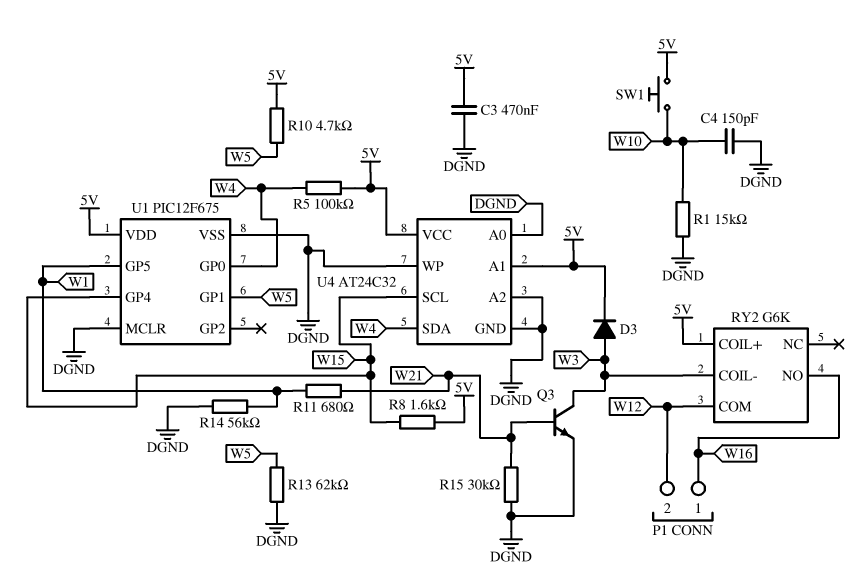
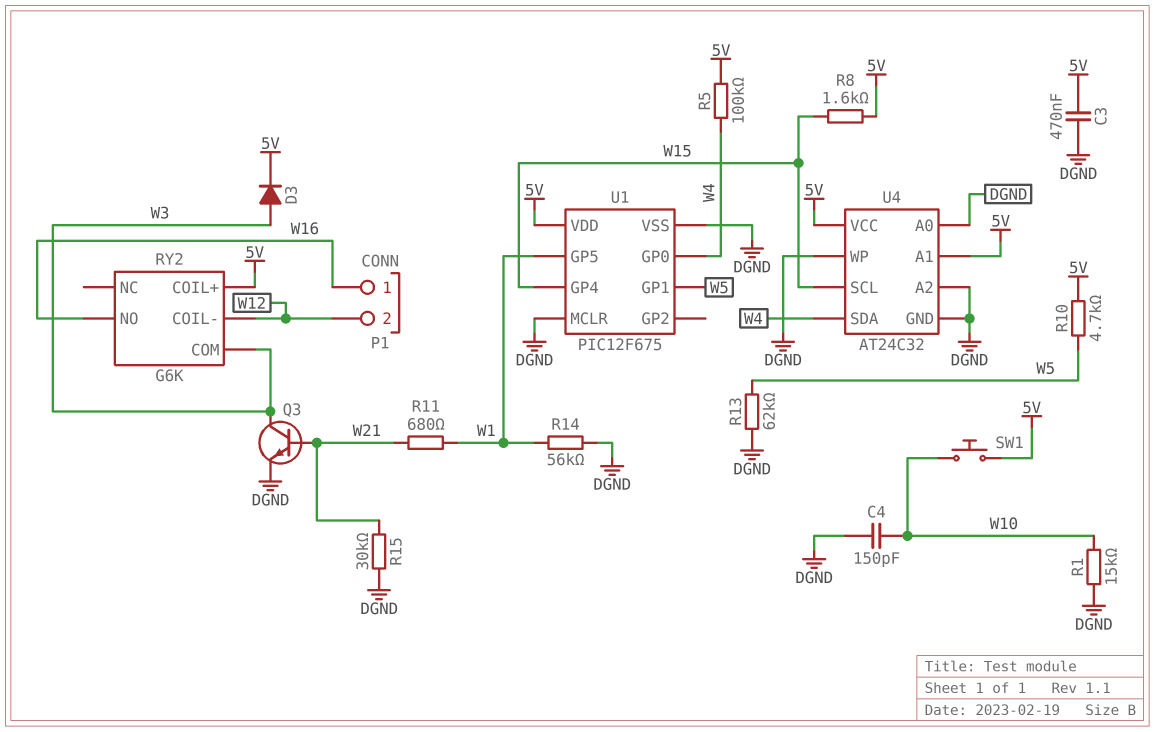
RY2 pin COIL-: W3 -> W12
RY2 pin COM: W12 -> W3

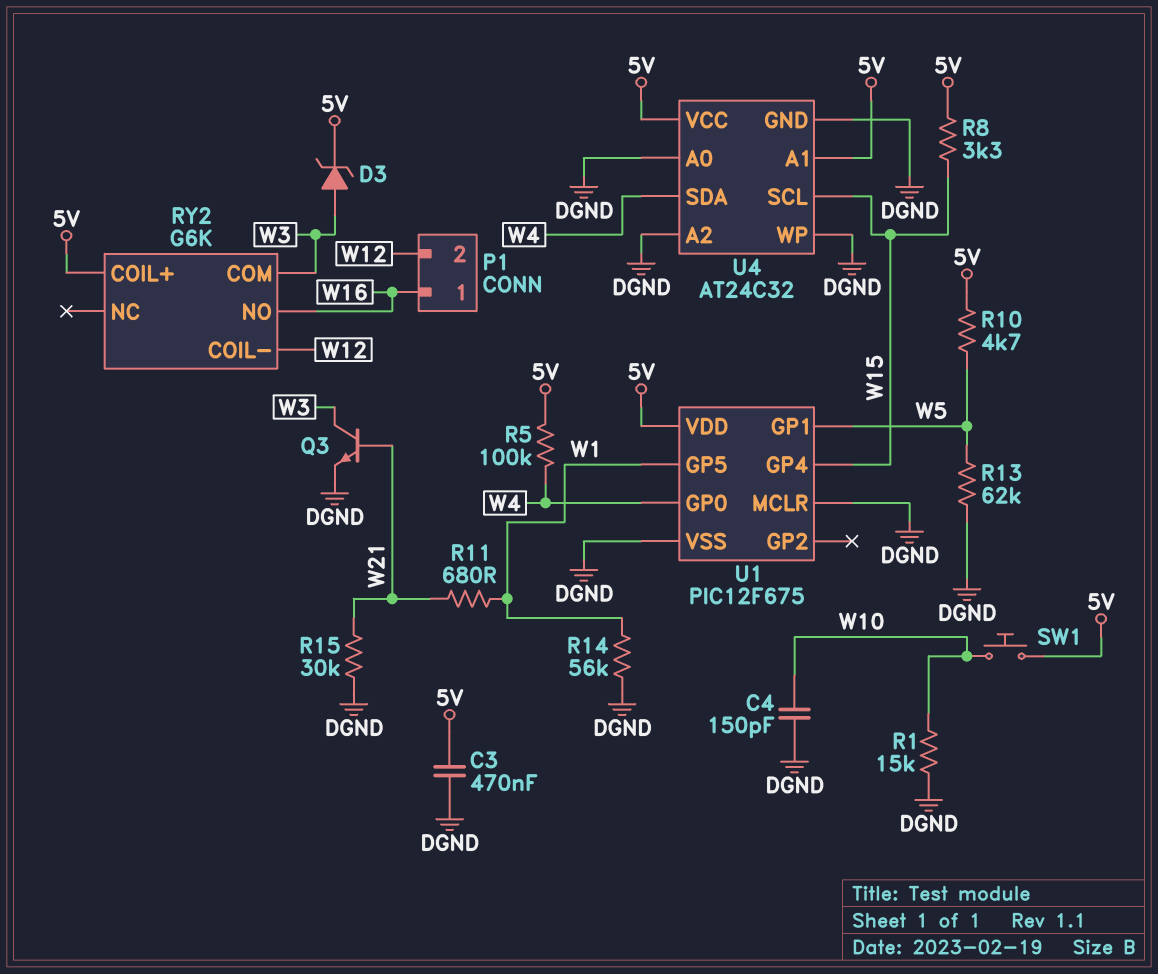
D3: diode (A W3, K 5V) -> zener (A W3, K 5V)
R8: 1.6k (5V, W15) -> 3.3k (5V, W15)

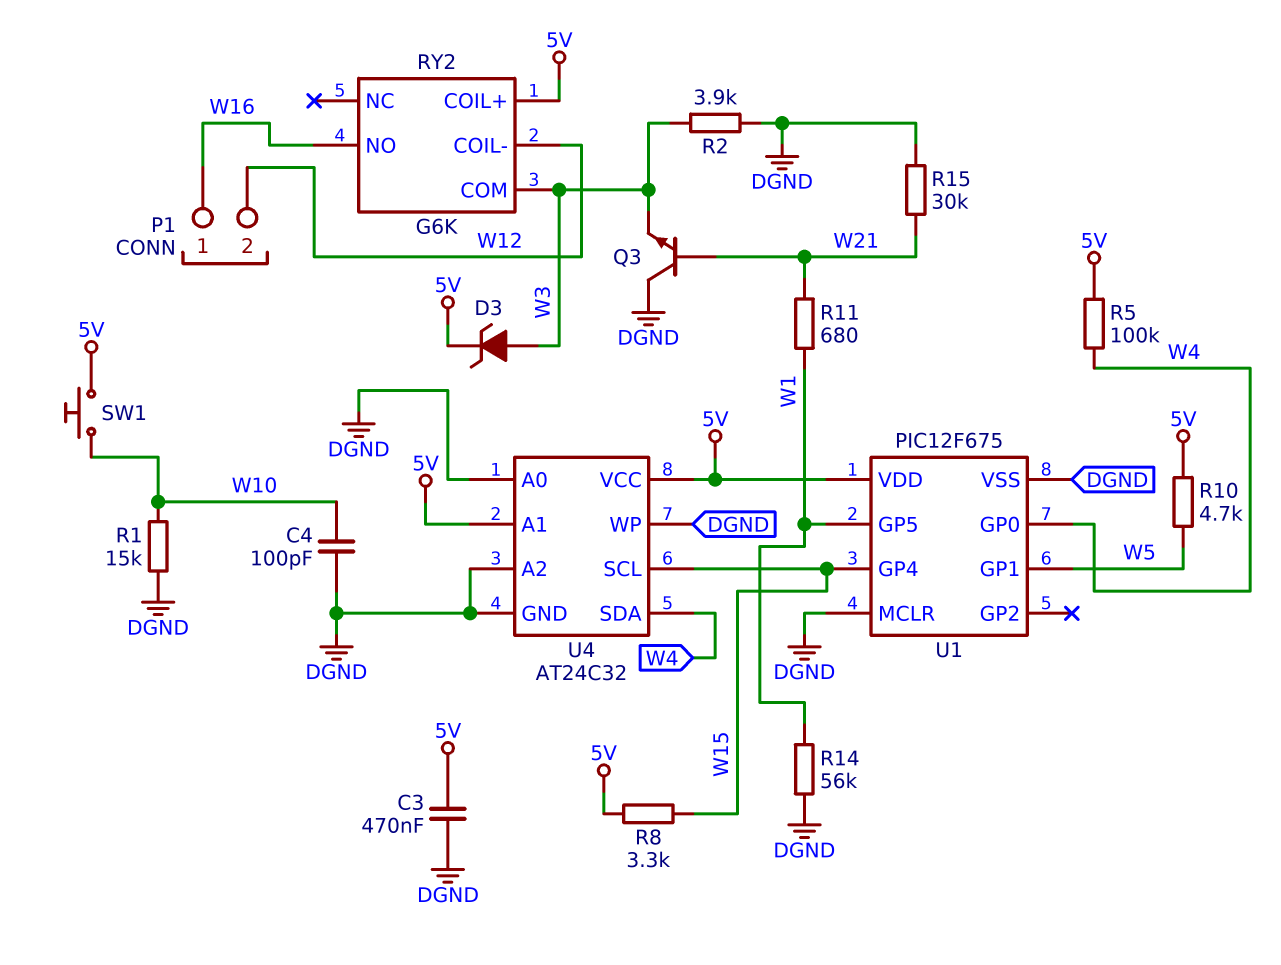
C4: 150pF (DGND, W10) -> 100pF (DGND, W10)
Q3: NPN (B W21, C W3, E DGND) -> NPN (B W21, C DGND, E W3)
R2: none -> 3.9k (DGND, W3)
R13: 62k (DGND, W5) -> none

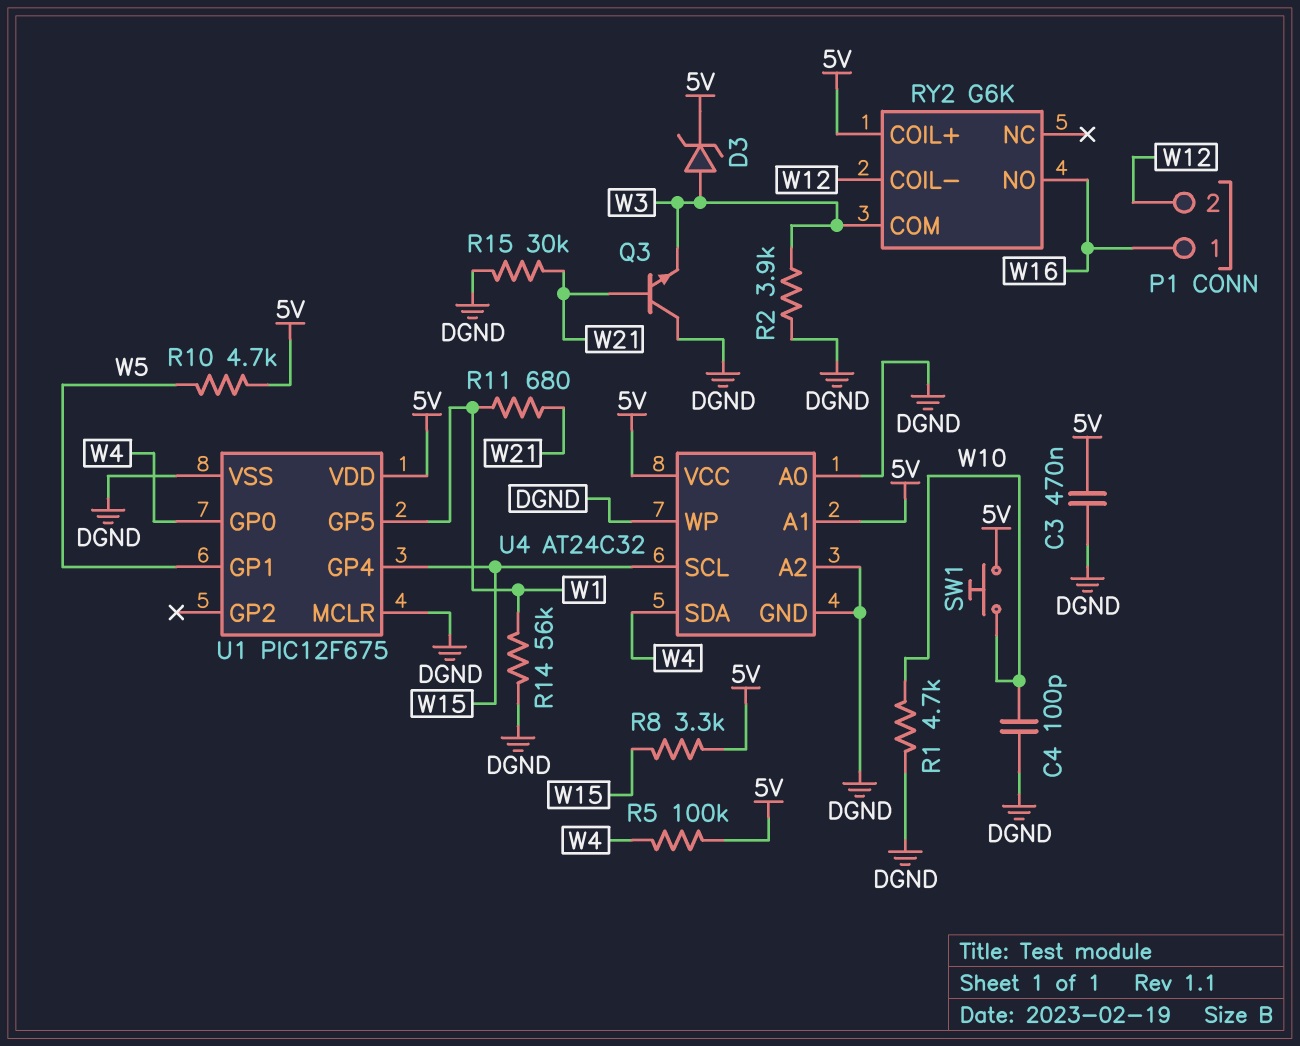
R1: 15k (DGND, W10) -> 4.7k (DGND, W10)

